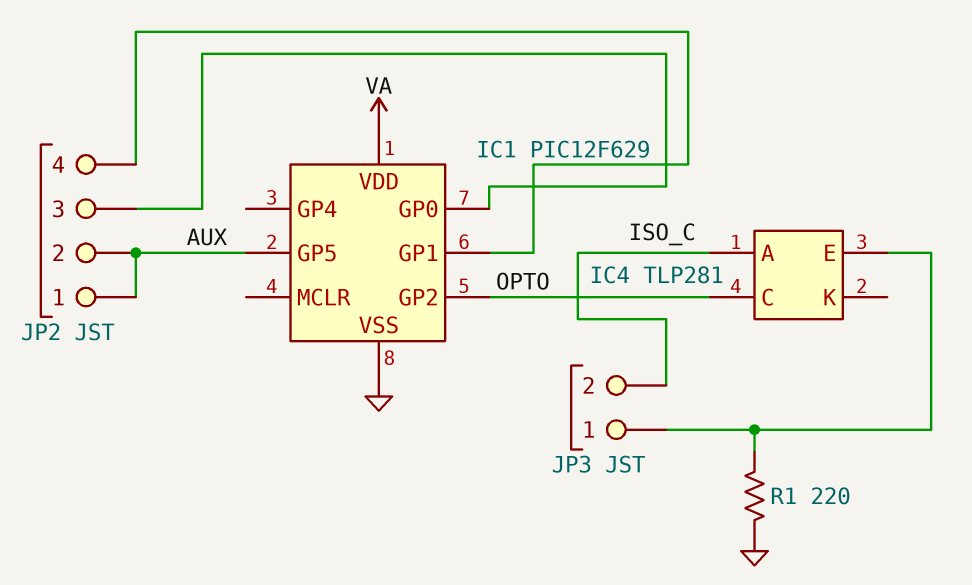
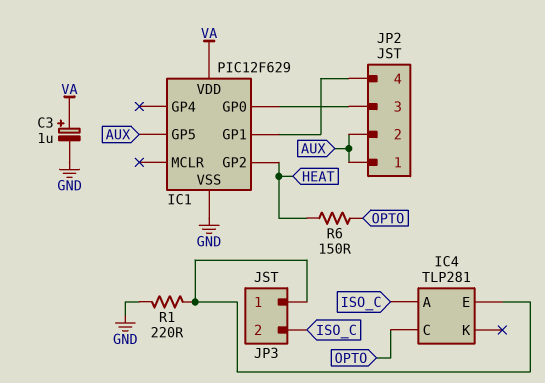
C3: none -> 1uF (plus VA, minus GND)
IC1 pin GP2: OPTO -> HEAT
R6: none -> 150 (HEAT, OPTO)

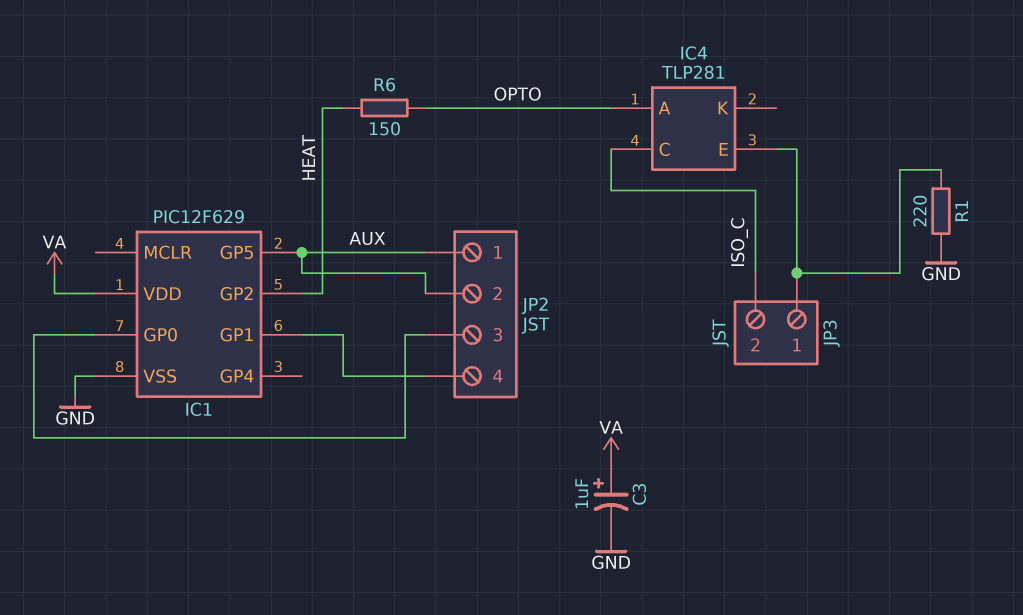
IC4 pin A: ISO_C -> OPTO
IC4 pin C: OPTO -> ISO_C

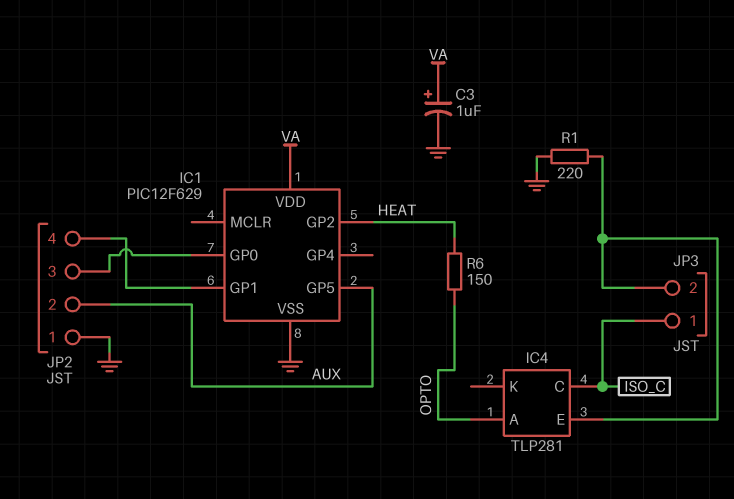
JP2 pin 1: AUX -> GND
JP3 pin 1: IC4/E -> ISO_C
JP3 pin 2: ISO_C -> IC4/E

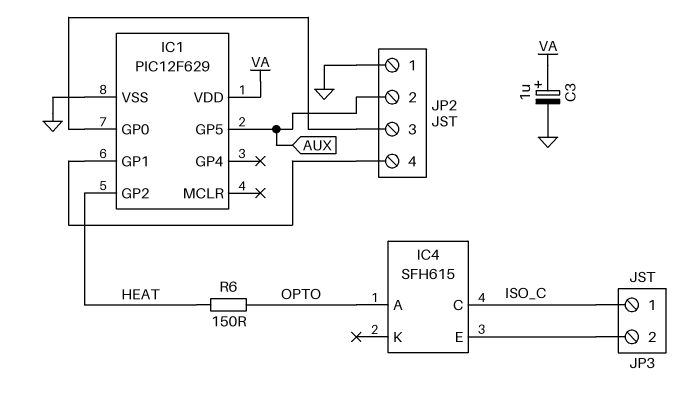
IC4: TLP281 -> SFH615
R1: 220 (GND, IC4/E) -> none

